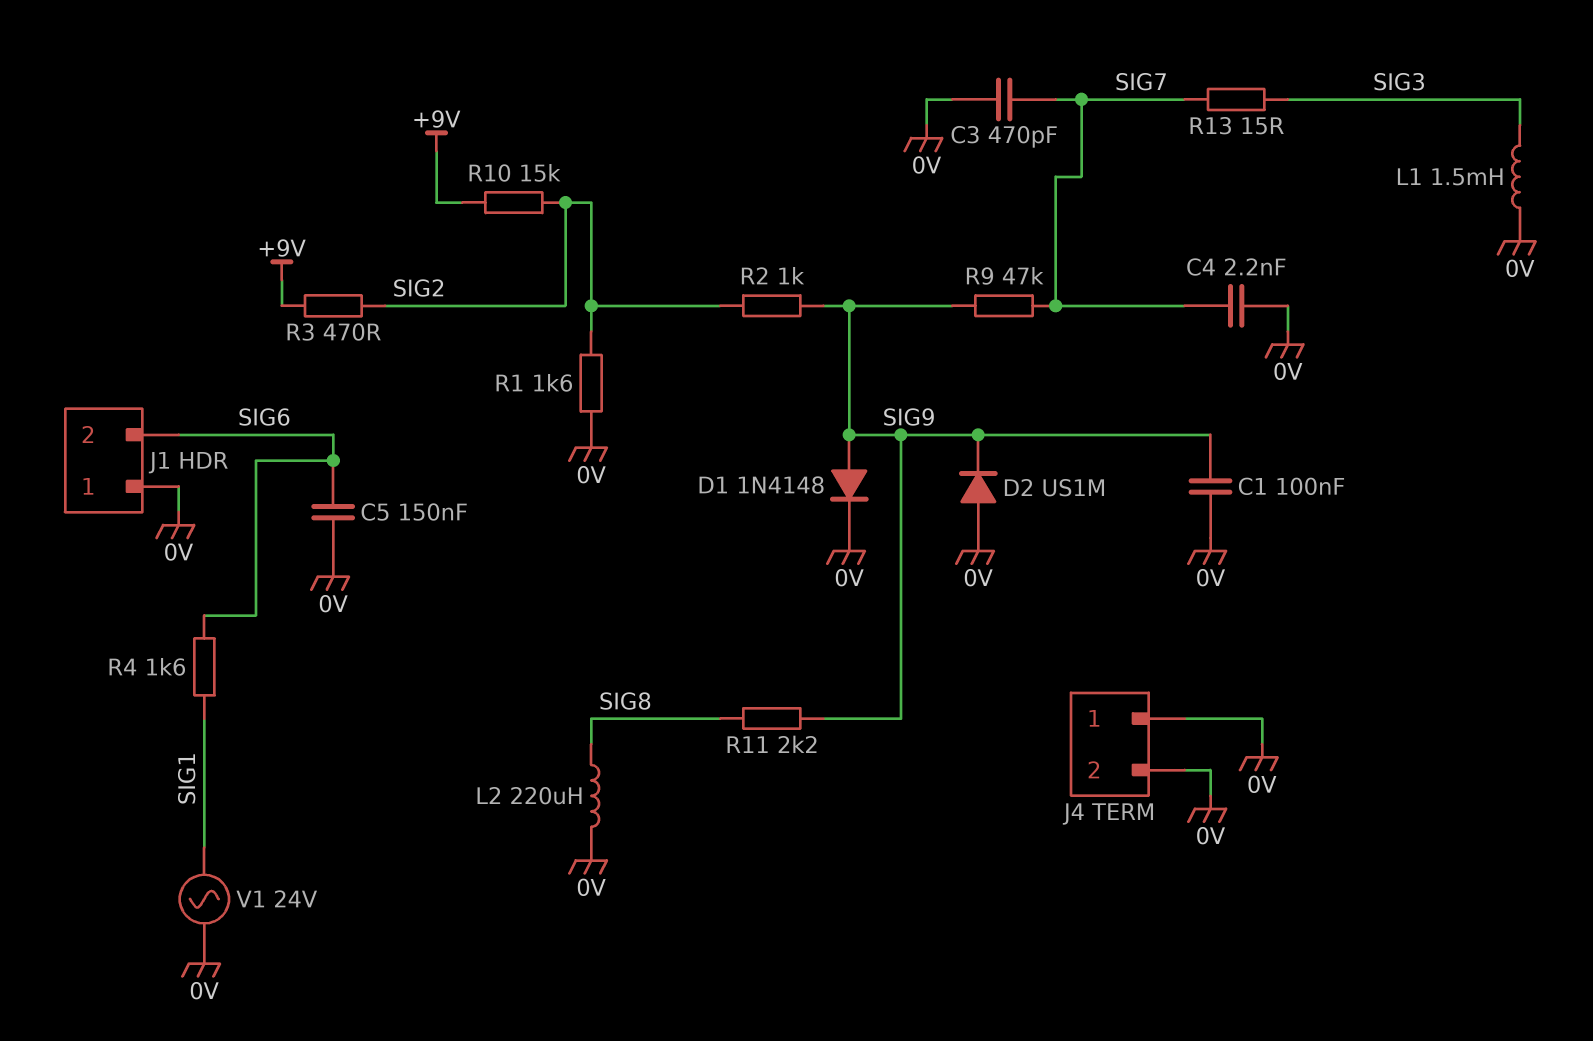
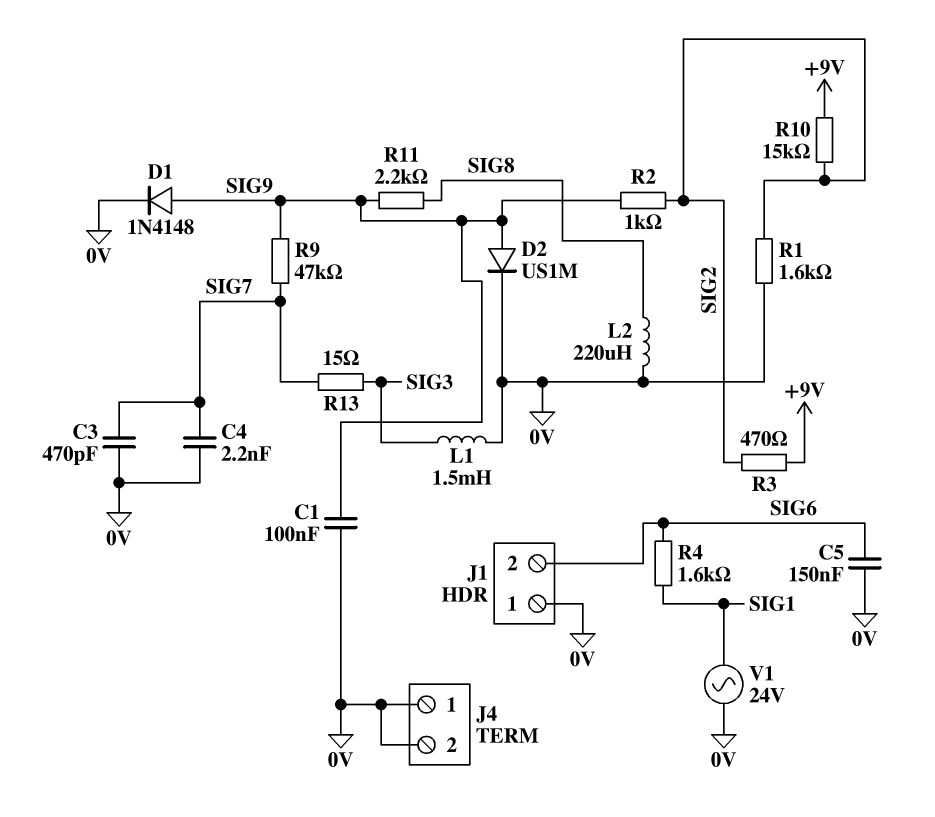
D2: diode US1M (A 0V, K SIG9) -> diode US1M (A SIG9, K 0V)

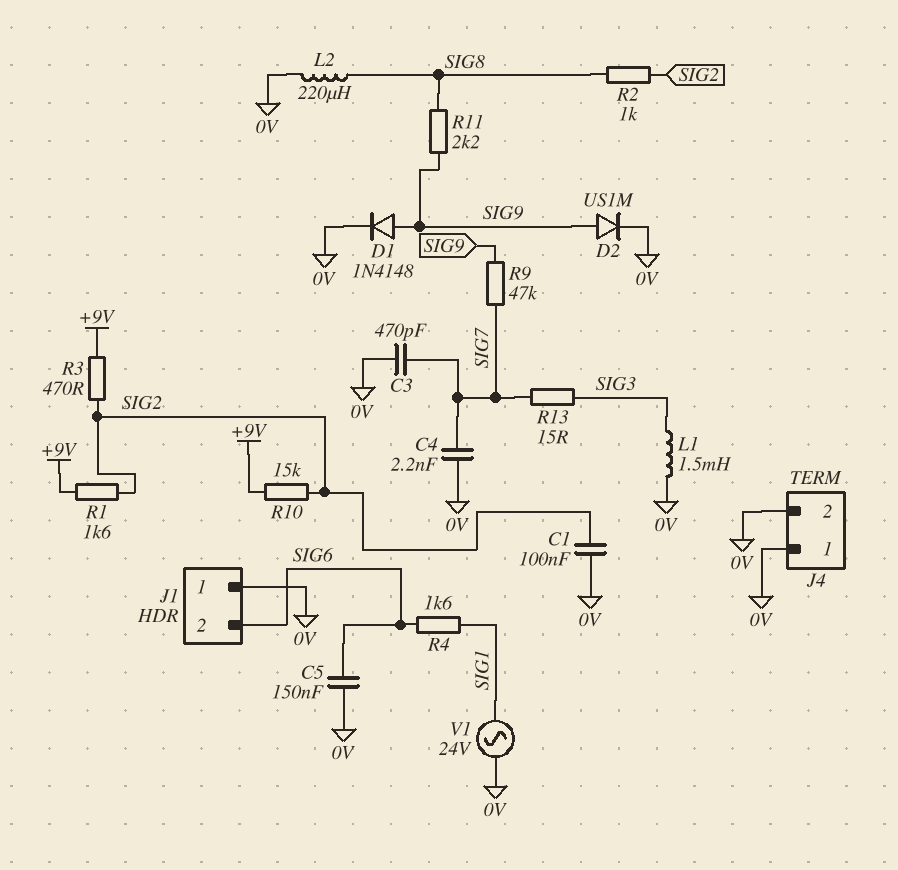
C1: 100nF (0V, SIG9) -> 100nF (0V, SIG2)
R1: 1.6k (0V, SIG2) -> 1.6k (+9V, SIG2)
R2: 1k (SIG2, SIG9) -> 1k (SIG2, SIG8)

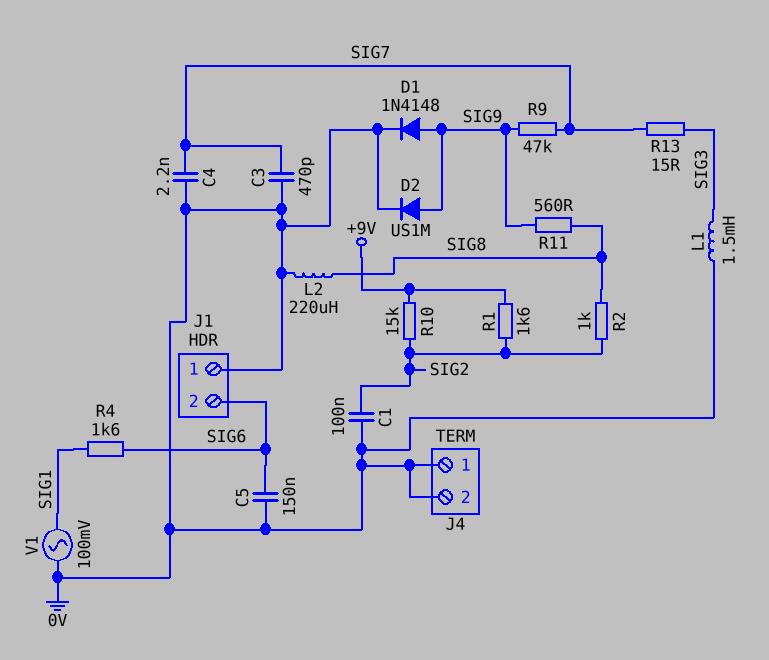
R3: 470 (+9V, SIG2) -> none
R11: 2.2k (SIG8, SIG9) -> 560 (SIG8, SIG9)
V1: AC 24V (0V, SIG1) -> AC 100mV (0V, SIG1)

